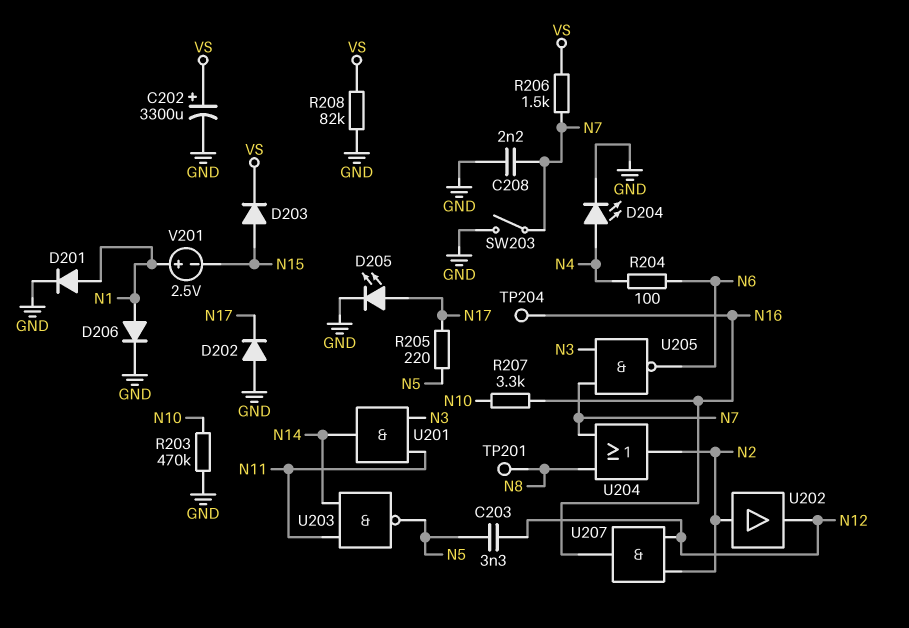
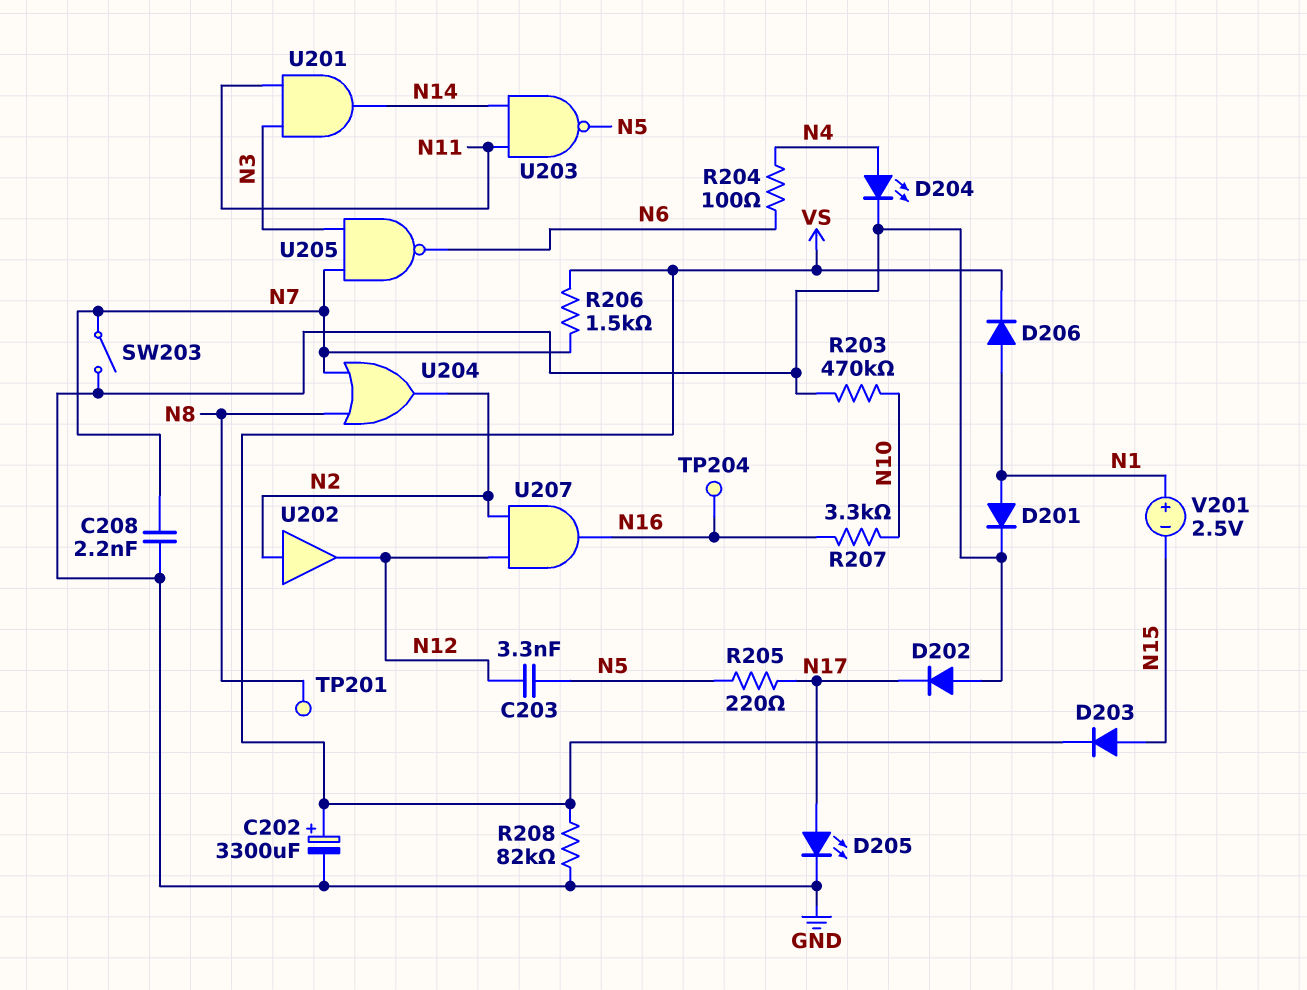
D206: diode (A N1, K GND) -> diode (A N1, K VS)

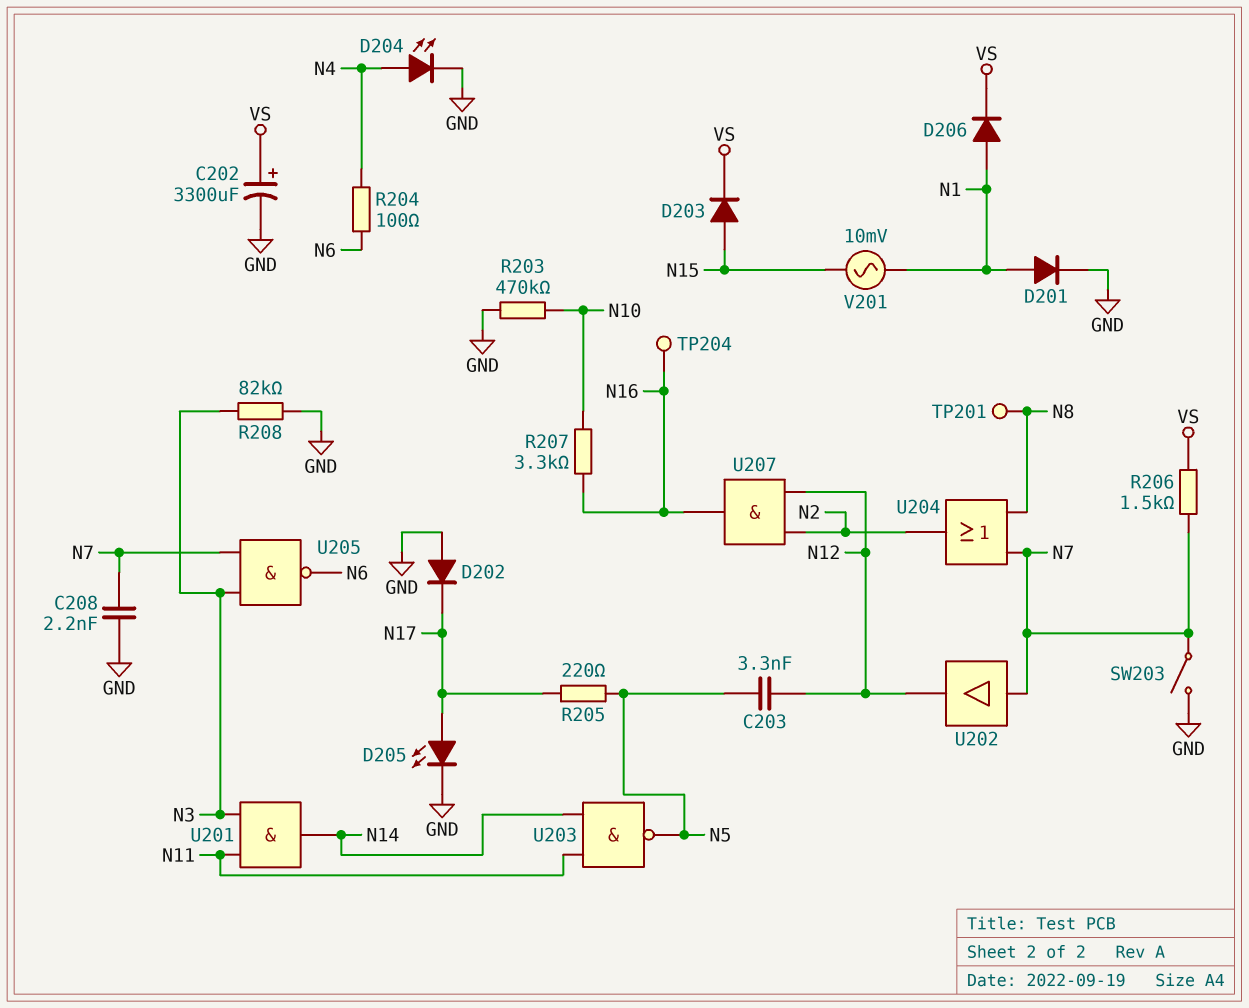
R208: 82k (GND, VS) -> 82k (GND, N3)
U202: buffer (in N2, out N12) -> buffer (in N7, out N12)
V201: 2.5V (plus N1, minus N15) -> AC 10mV (N1, N15)

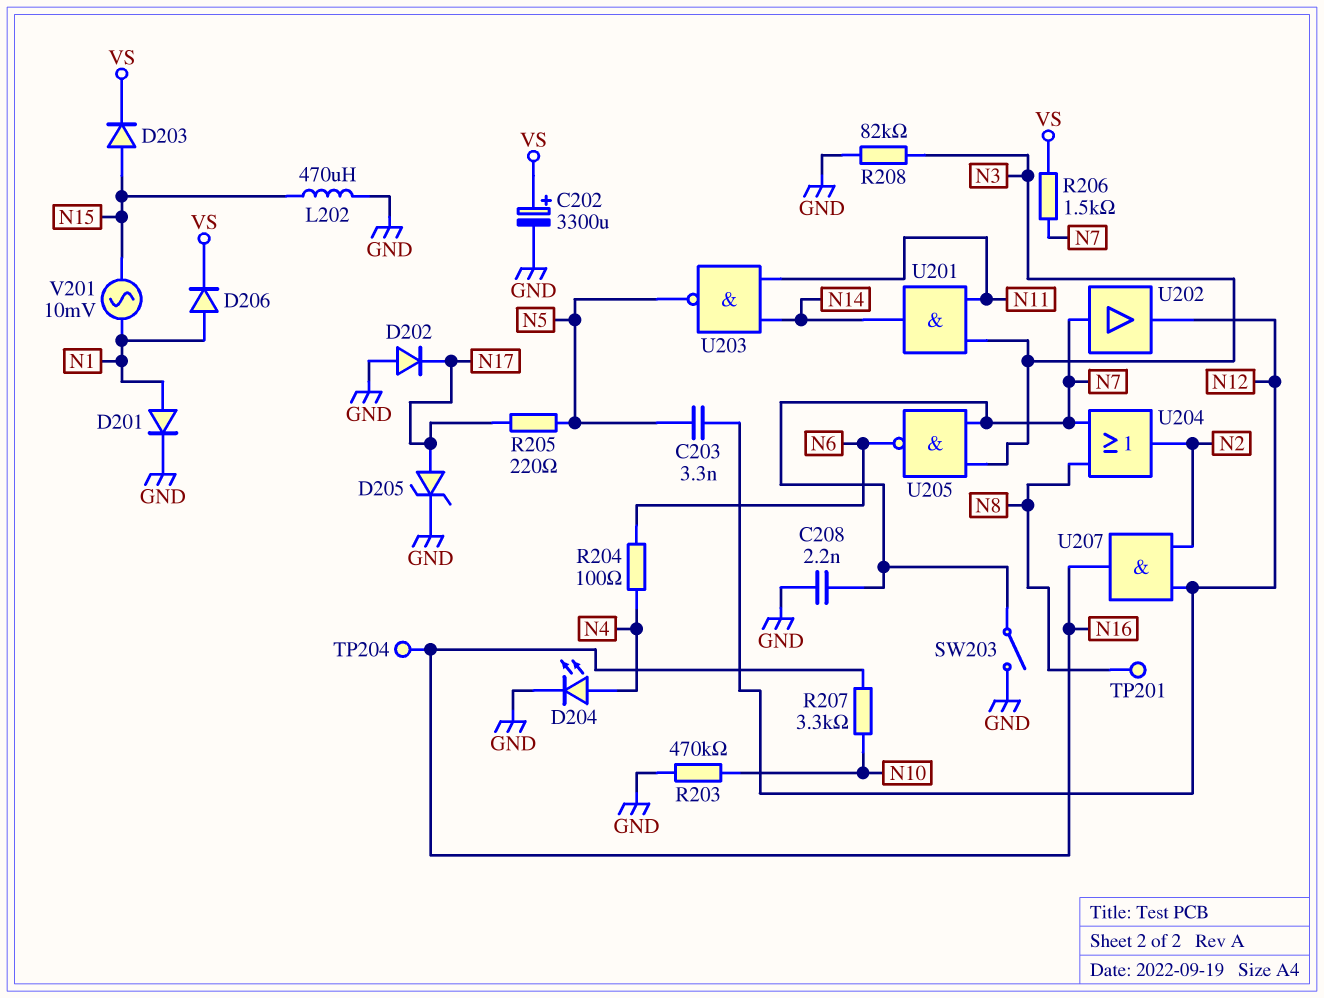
D205: LED (A N17, K GND) -> zener (A N17, K GND)
L202: none -> 470uH (GND, N15)

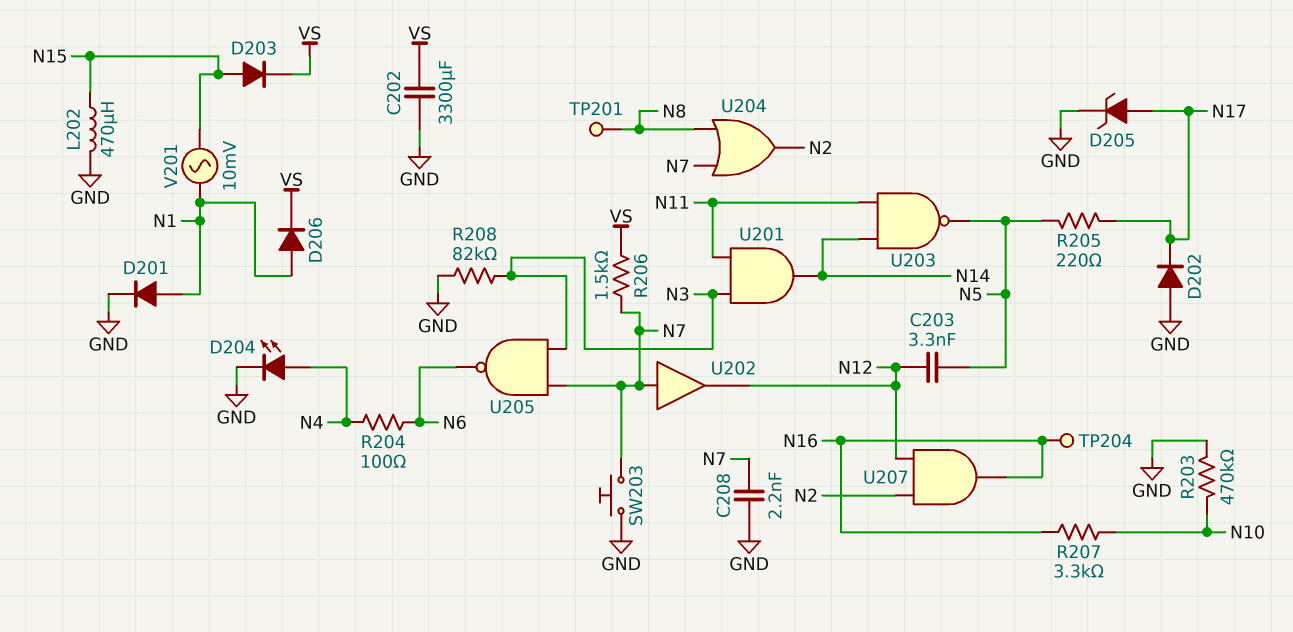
C202: 3300uF (plus VS, minus GND) -> 3300uF (GND, VS)
SW203: switch (GND, N7) -> button (GND, N7)

